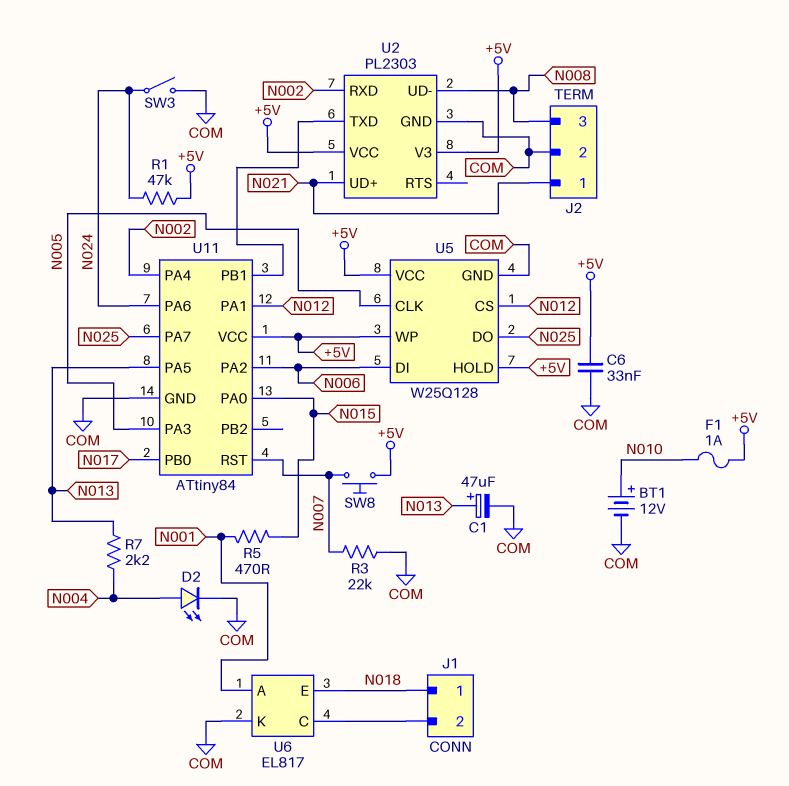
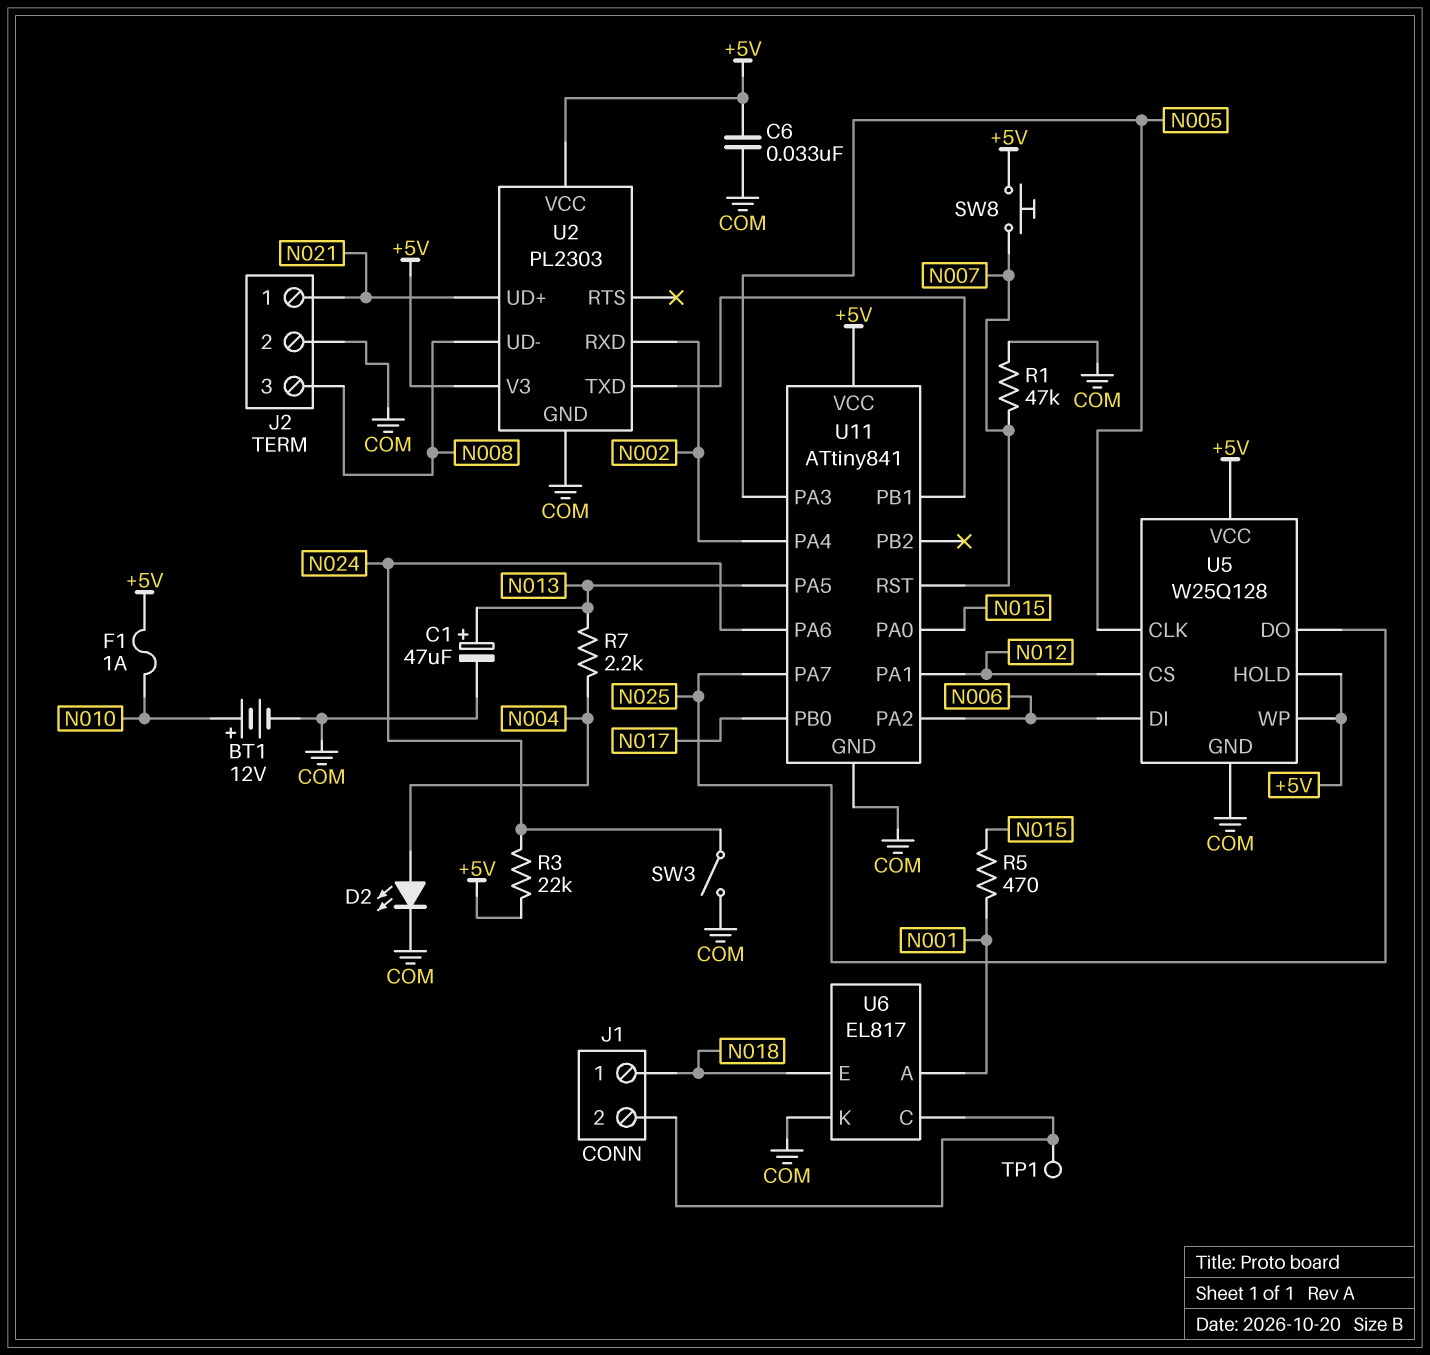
R1: 47k (+5V, N024) -> 47k (COM, N007)
R3: 22k (COM, N007) -> 22k (+5V, N024)
TP1: none -> test point (J1/2)
U11: ATtiny84 -> ATtiny841

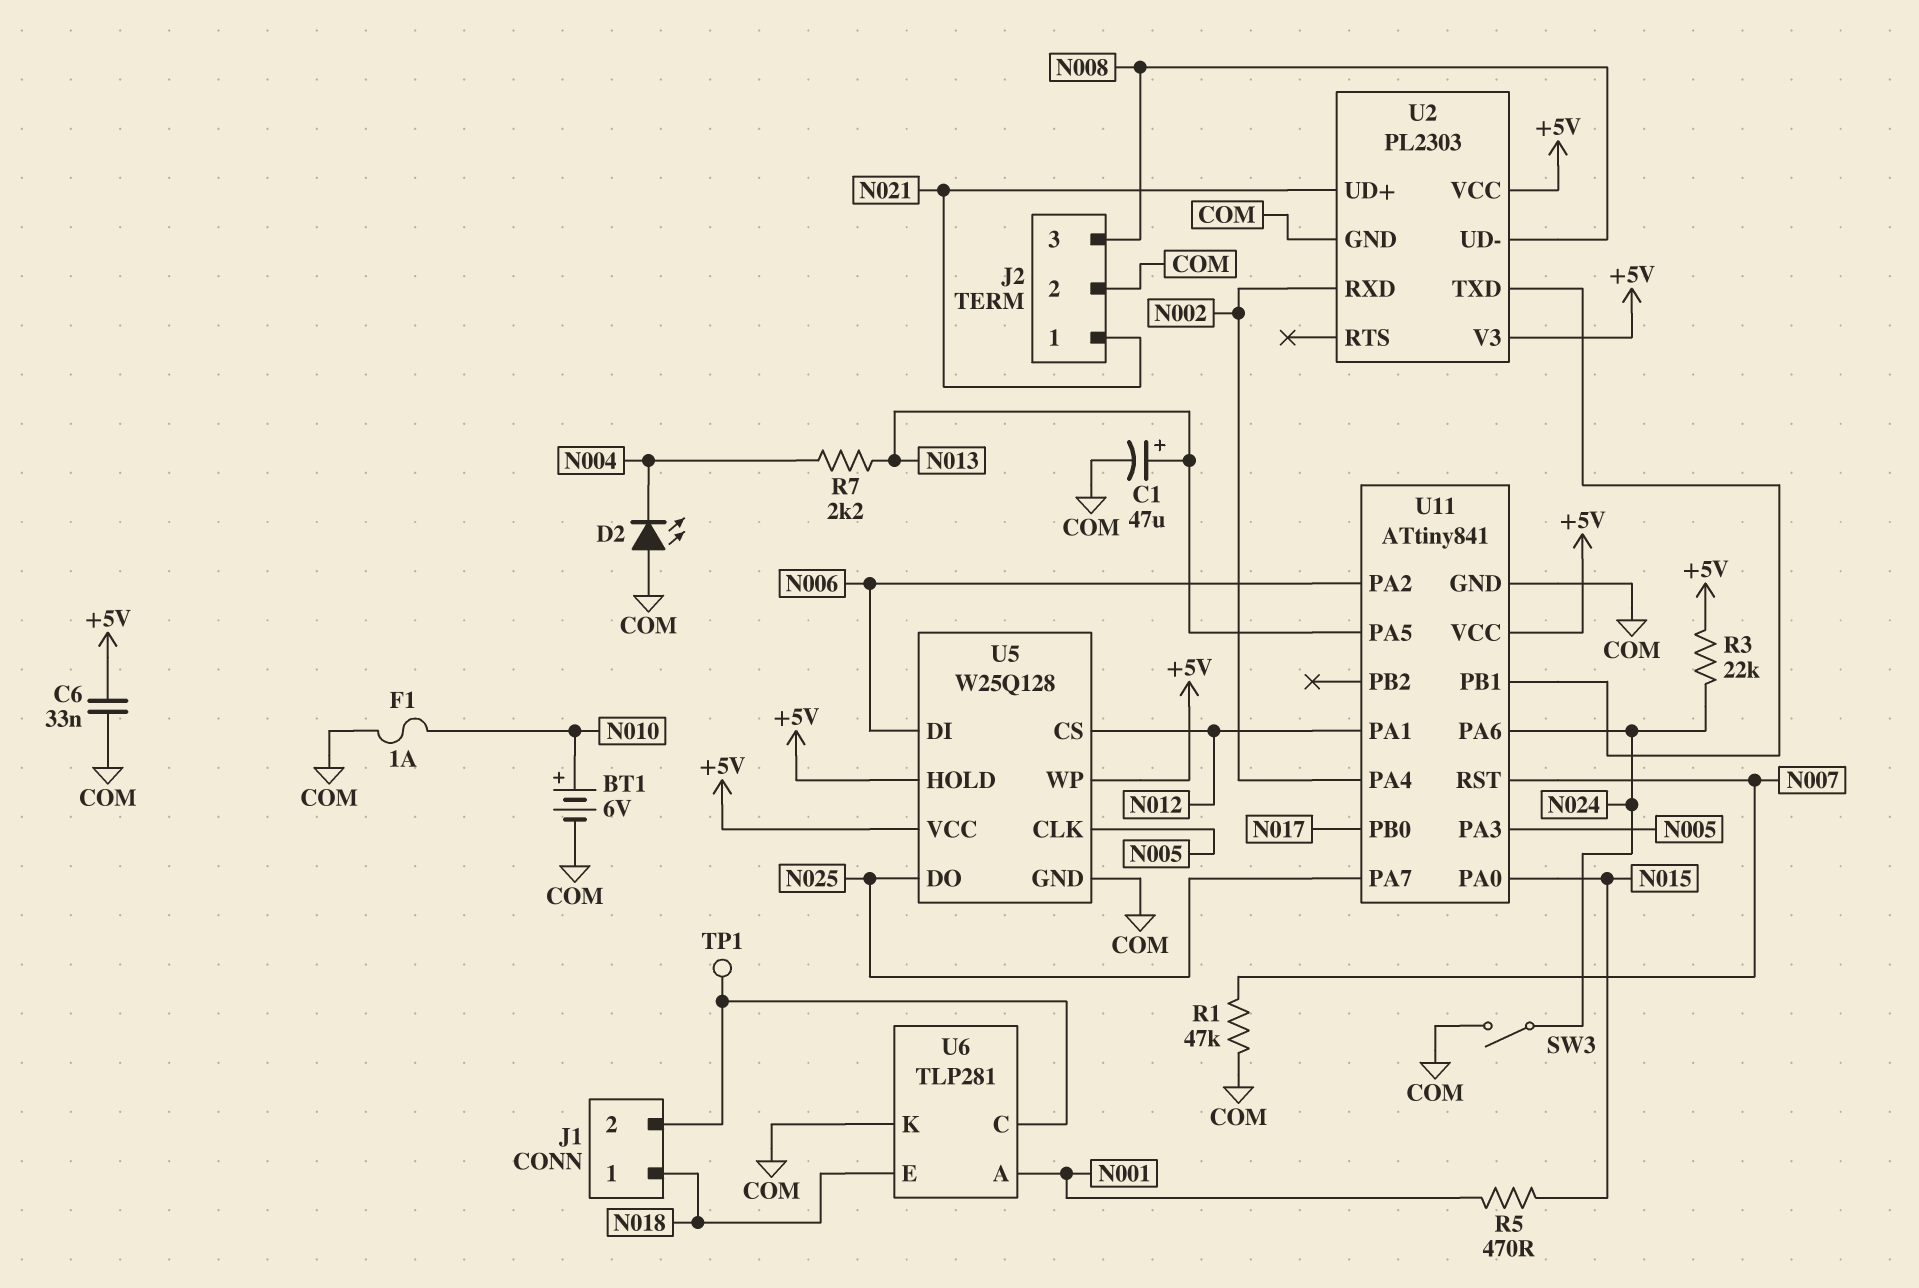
BT1: 12V (plus N010, minus COM) -> 6V (plus N010, minus COM)
D2: LED (A N004, K COM) -> LED (A COM, K N004)
F1: 1A (+5V, N010) -> 1A (COM, N010)
SW8: button (+5V, N007) -> none
U6: EL817 -> TLP281

